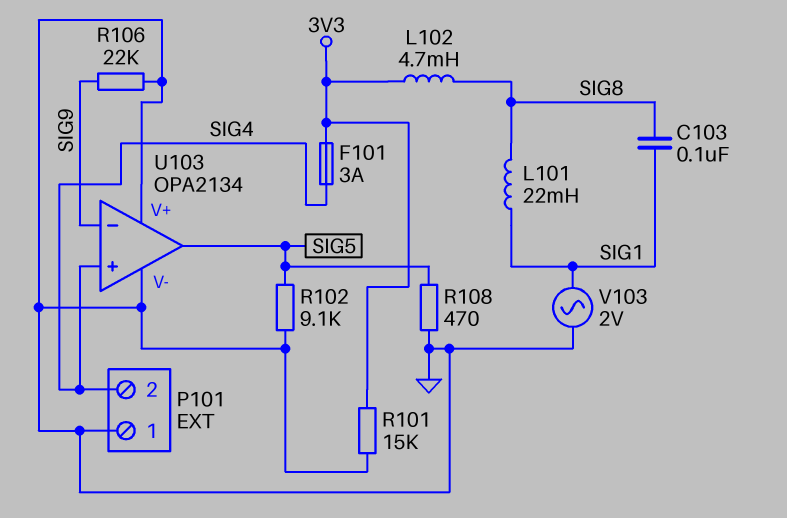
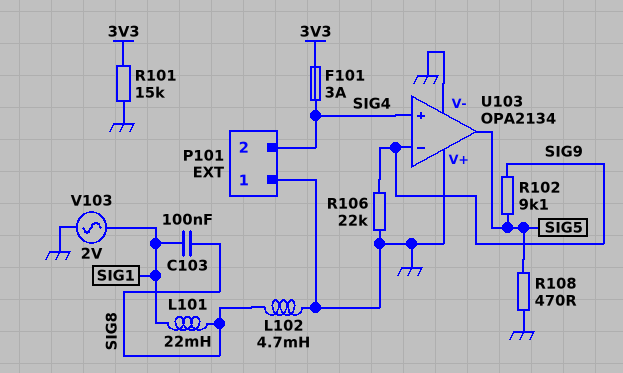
L102: 4.7mH (3V3, SIG8) -> 4.7mH (GND, SIG8)
R102: 9.1k (GND, SIG5) -> 9.1k (SIG5, SIG9)

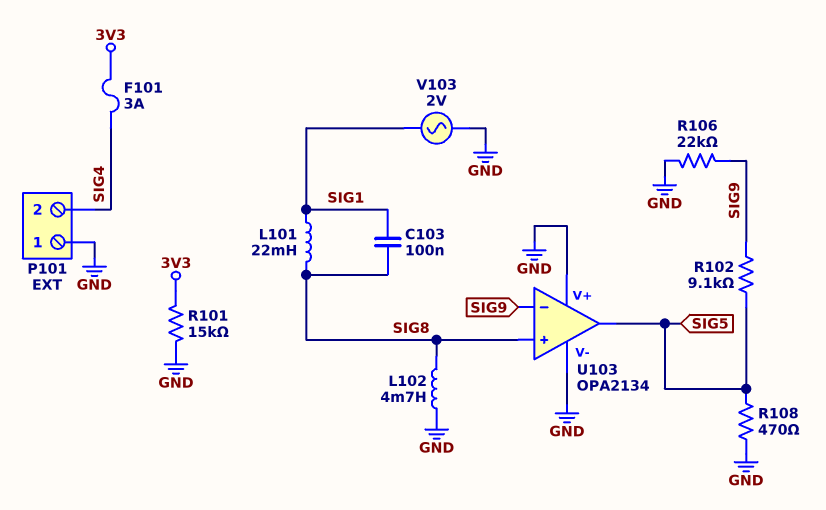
U103 pin in+: SIG4 -> SIG8

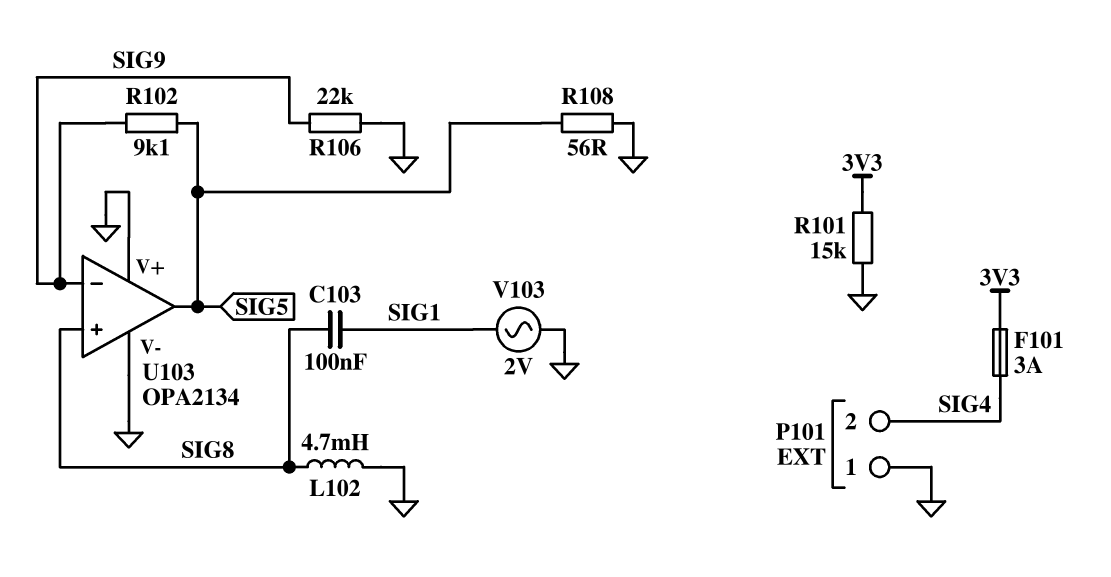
L101: 22mH (SIG1, SIG8) -> none
R108: 470 (GND, SIG5) -> 56 (GND, SIG5)

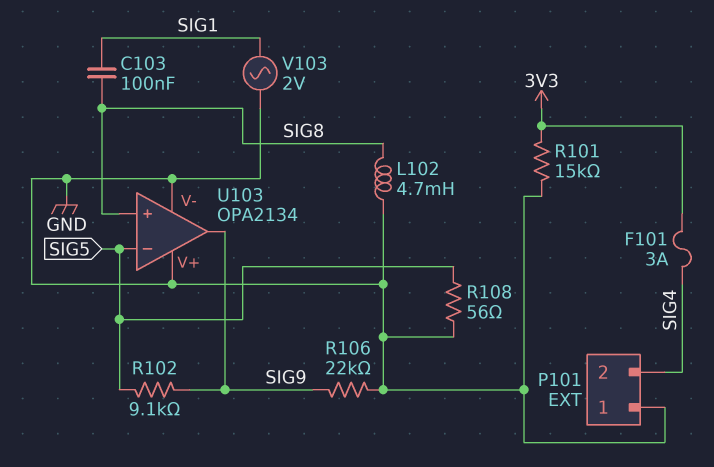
U103 pin in-: SIG9 -> SIG5
U103 pin out: SIG5 -> SIG9

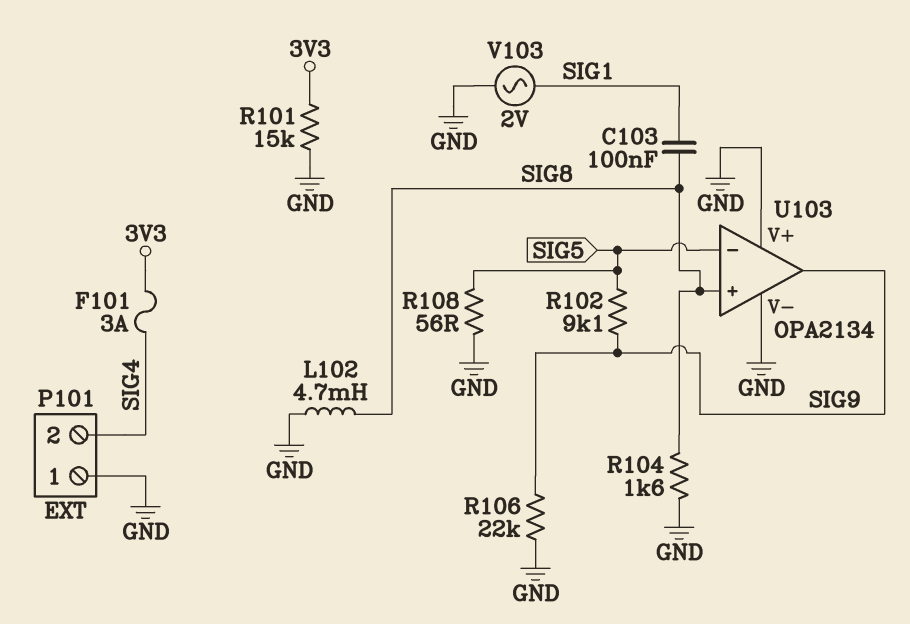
R104: none -> 1.6k (GND, SIG8)

